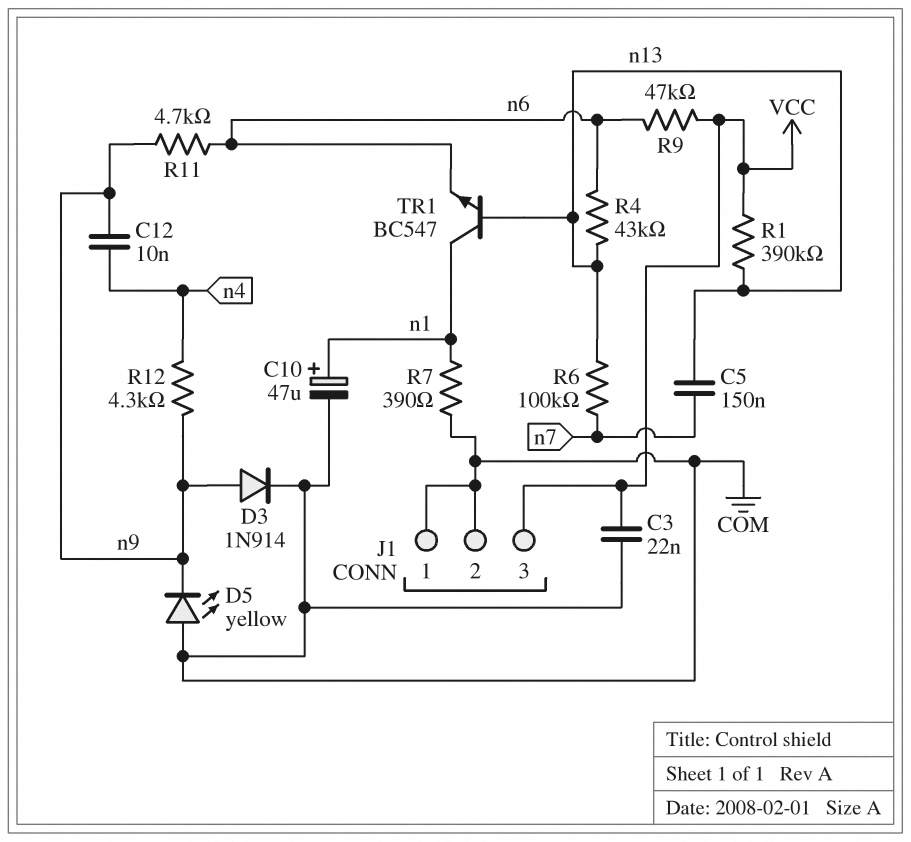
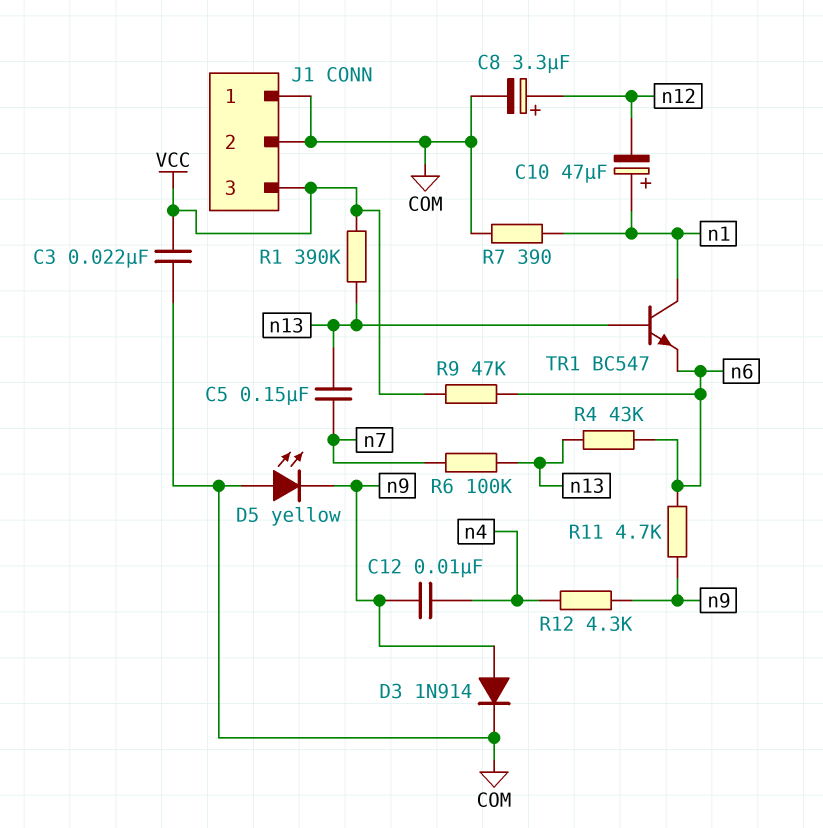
C8: none -> 3.3uF (plus n12, minus COM)
C10: 47uF (plus n1, minus COM) -> 47uF (plus n1, minus n12)

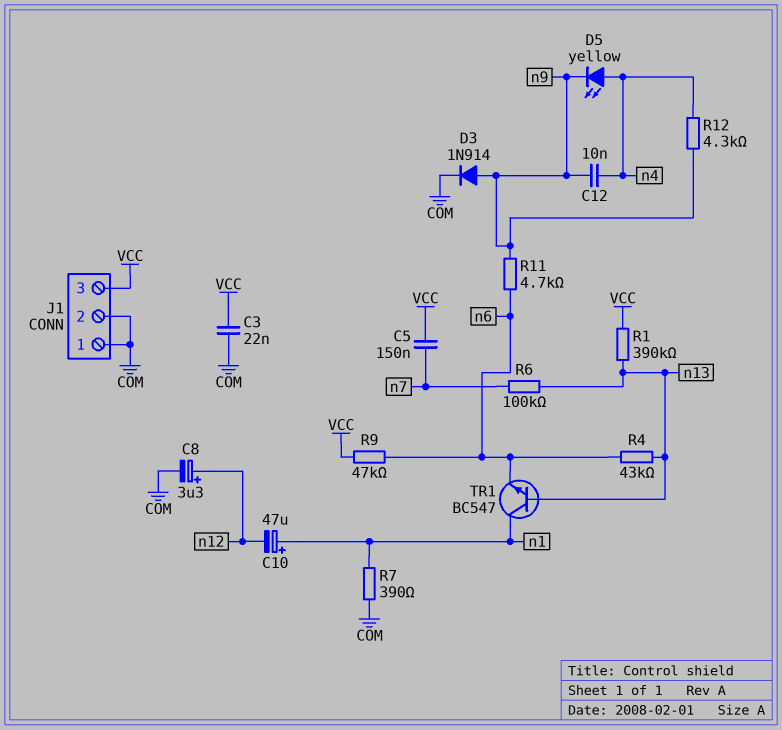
C5: 150nF (n7, n13) -> 150nF (VCC, n7)
D5: LED yellow (A COM, K n9) -> LED yellow (A n4, K n9)

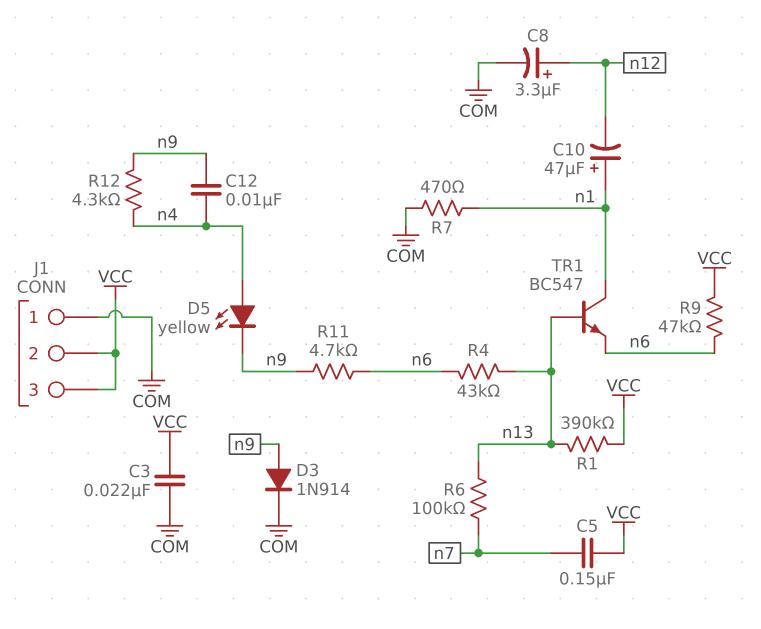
J1 pin 2: COM -> VCC
R7: 390 (COM, n1) -> 470 (COM, n1)

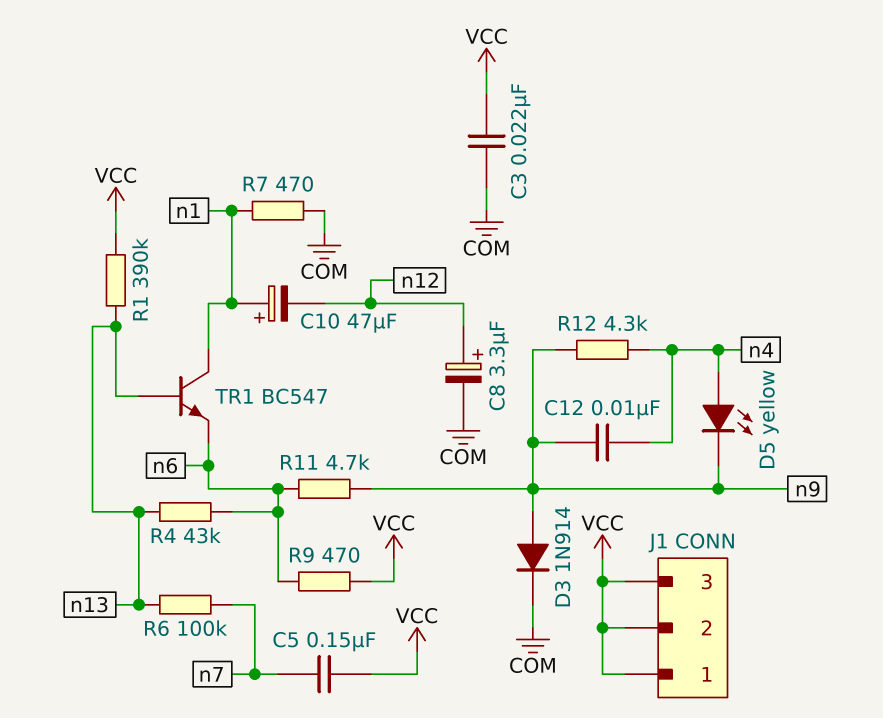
J1 pin 1: COM -> VCC
R9: 47k (VCC, n6) -> 470 (VCC, n6)

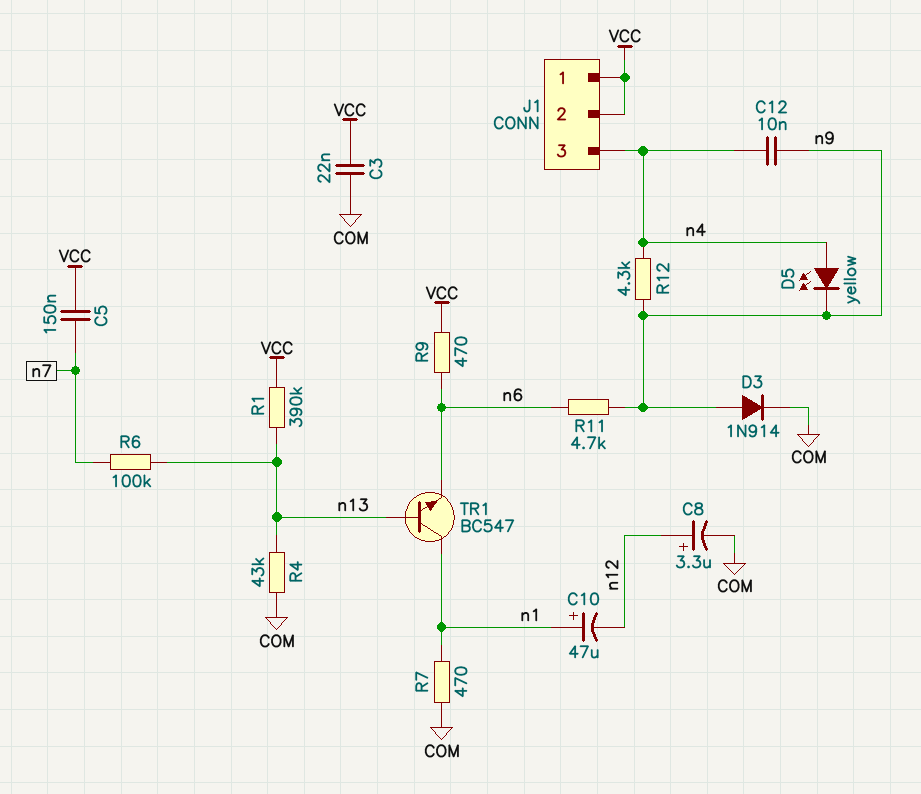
J1 pin 3: VCC -> n4
R4: 43k (n6, n13) -> 43k (COM, n13)

